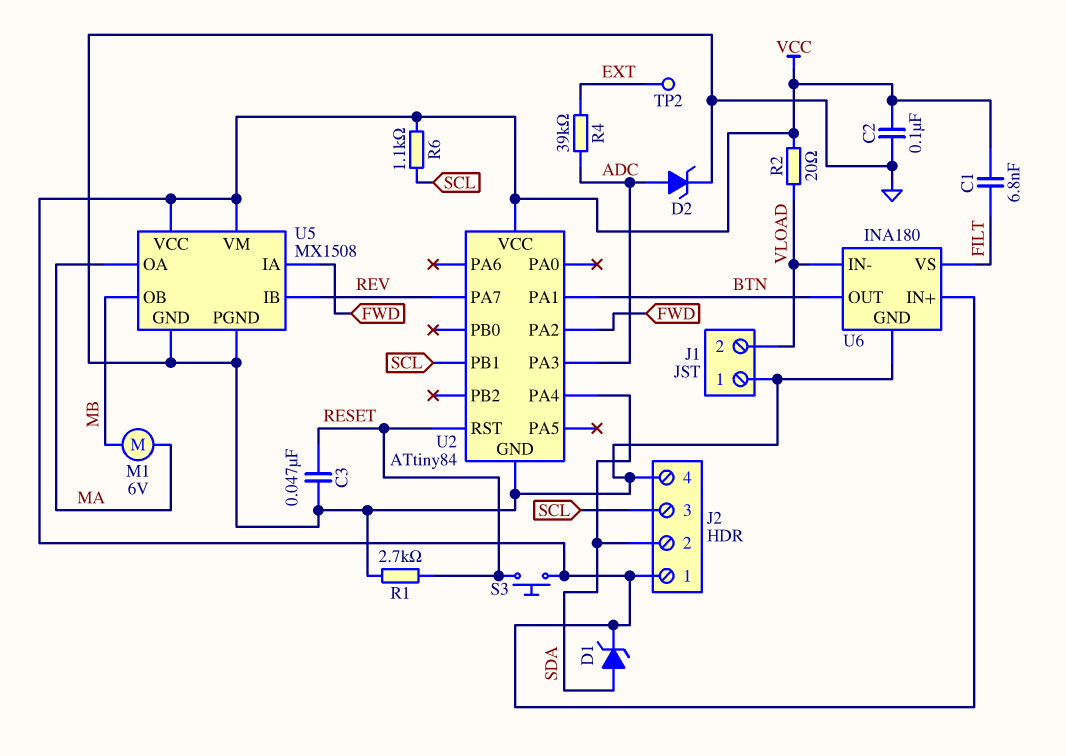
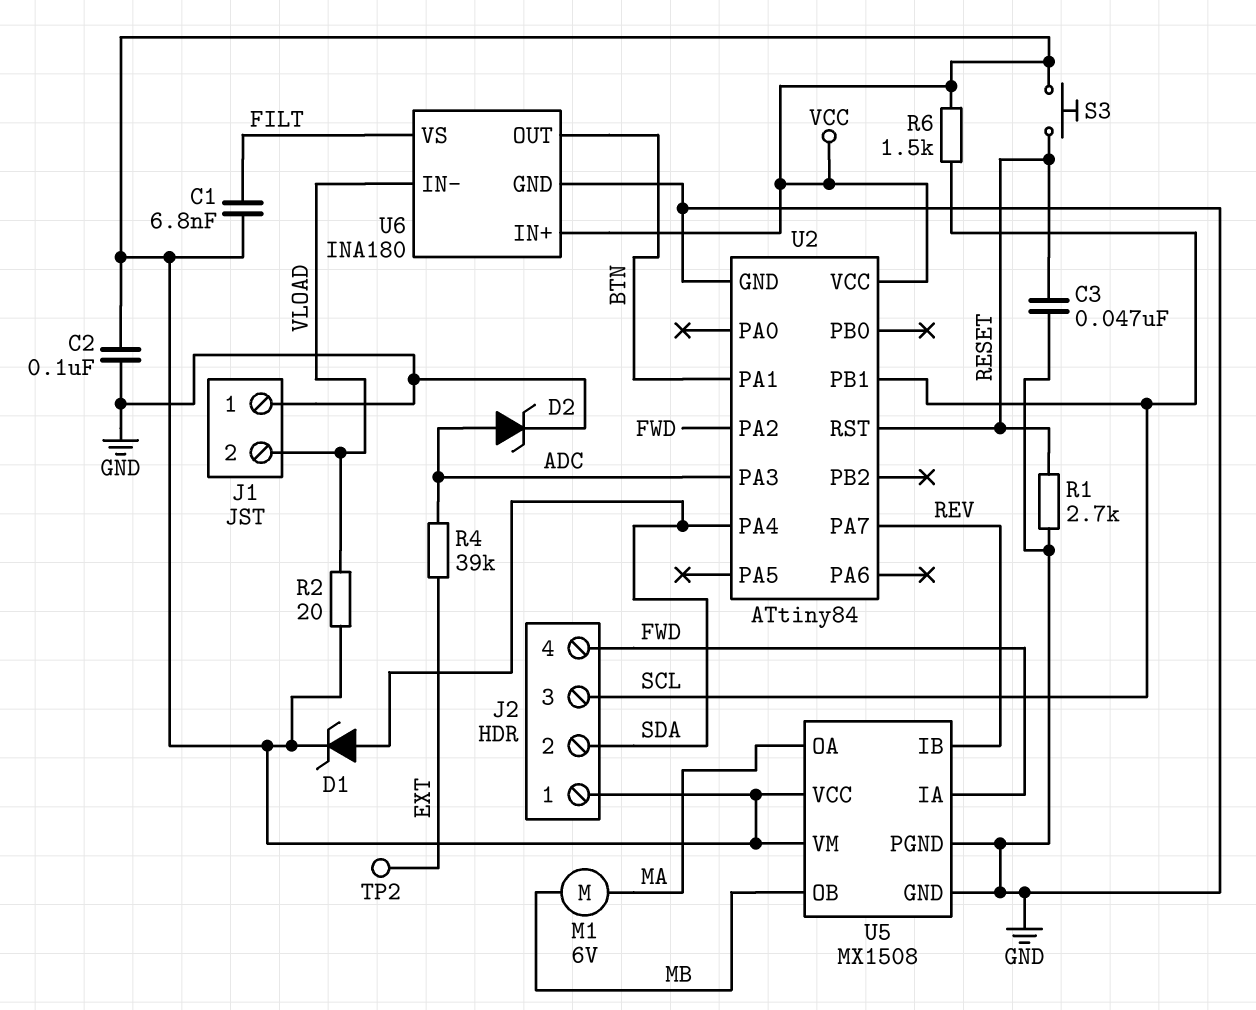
J2 pin 4: GND -> FWD
R6: 1.1k (SCL, VCC) -> 1.5k (SCL, VCC)

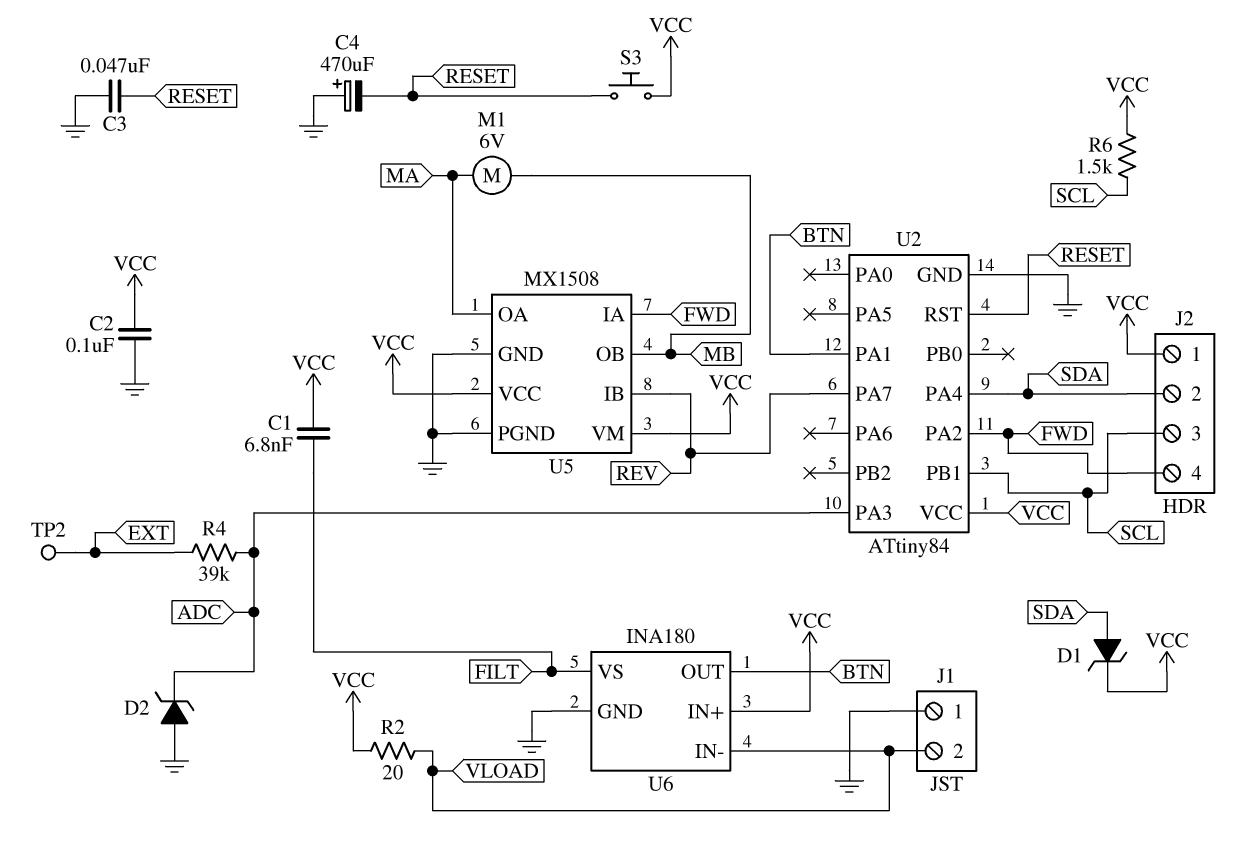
C4: none -> 470uF (plus GND, minus RESET)
D2: zener (A ADC, K GND) -> zener (A GND, K ADC)
R1: 2.7k (GND, RESET) -> none

